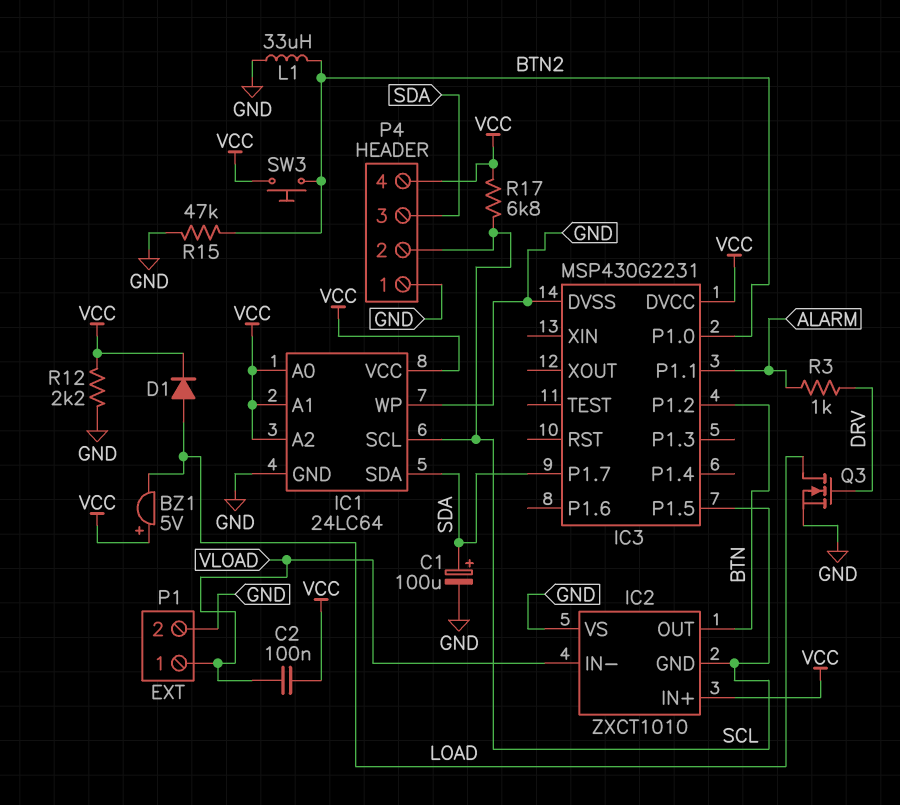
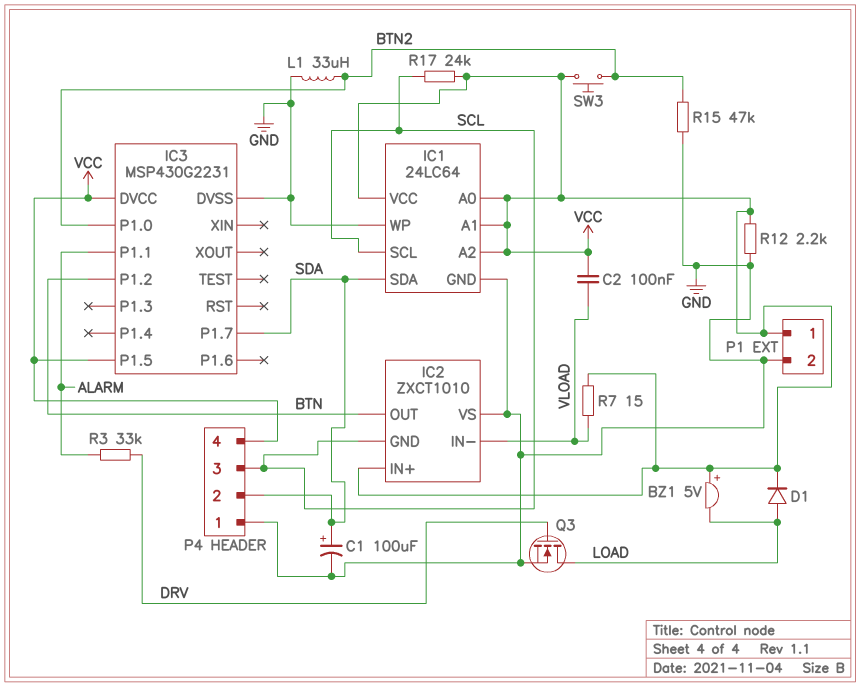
IC3 pin P1.5: SCL -> VCC
P1 pin 1: VLOAD -> VCC
P4 pin 2: SCL -> SDA
P4 pin 3: SDA -> SCL
R3: 1k (ALARM, DRV) -> 33k (ALARM, DRV)
R7: none -> 15 (VCC, VLOAD)
R17: 6.8k (SCL, VCC) -> 24k (SCL, VCC)

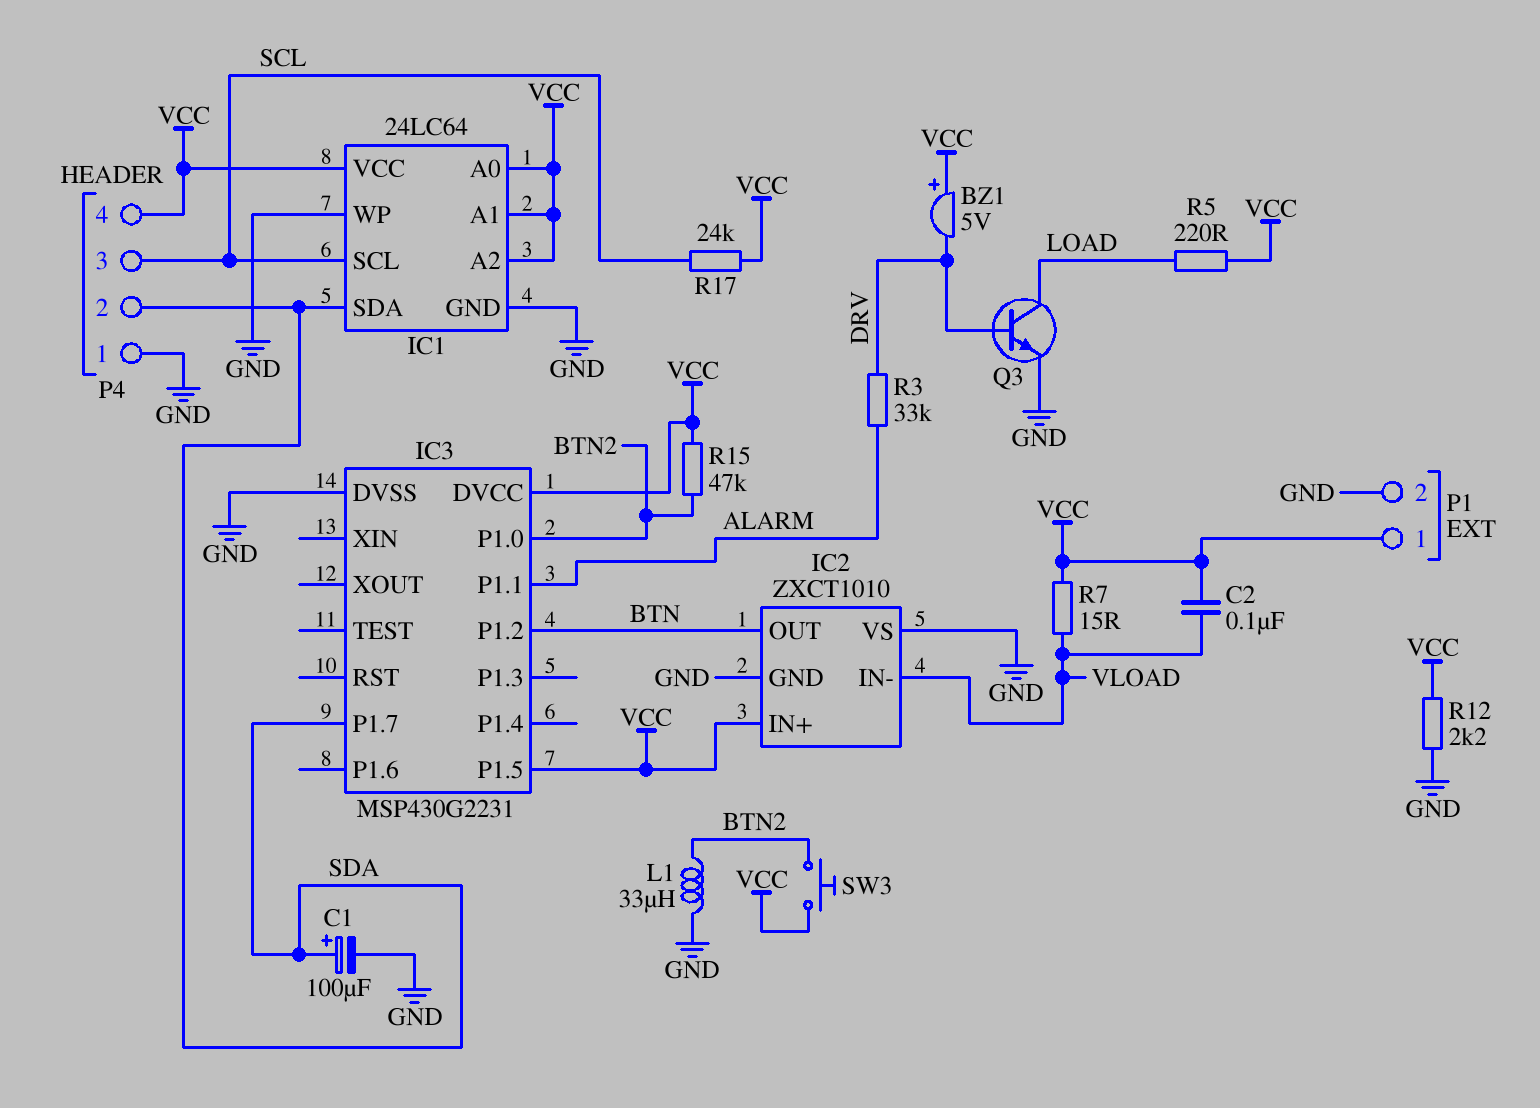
BZ1: buzzer 5V (plus VCC, minus LOAD) -> buzzer 5V (plus VCC, minus DRV)
D1: diode (A LOAD, K VCC) -> none
IC2 pin GND: SCL -> GND
Q3: NMOS (G DRV, D LOAD, S GND) -> NPN (B DRV, C LOAD, E GND)
R5: none -> 220 (LOAD, VCC)
R15: 47k (BTN2, GND) -> 47k (BTN2, VCC)

